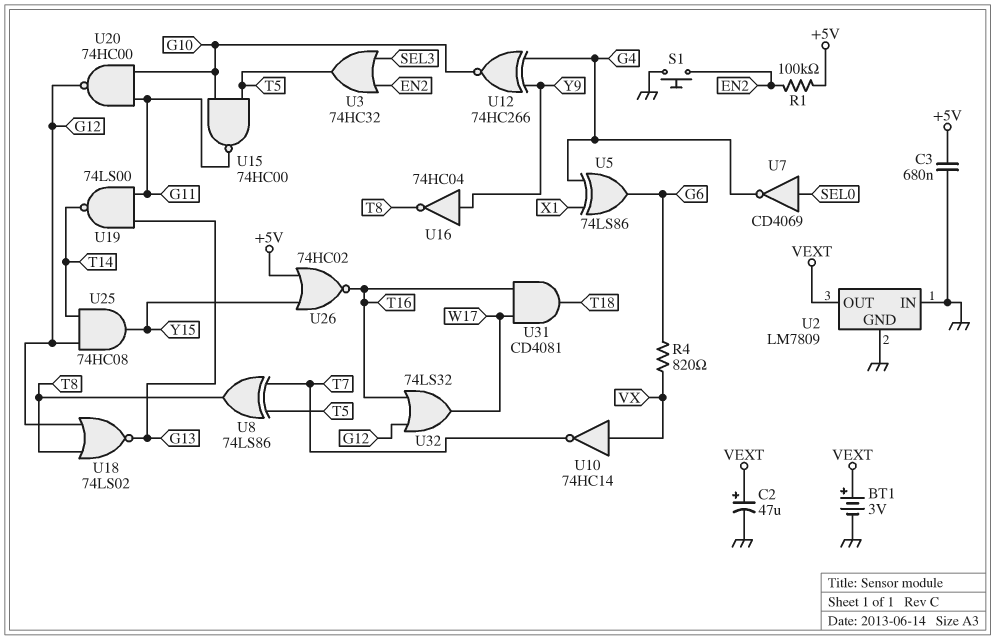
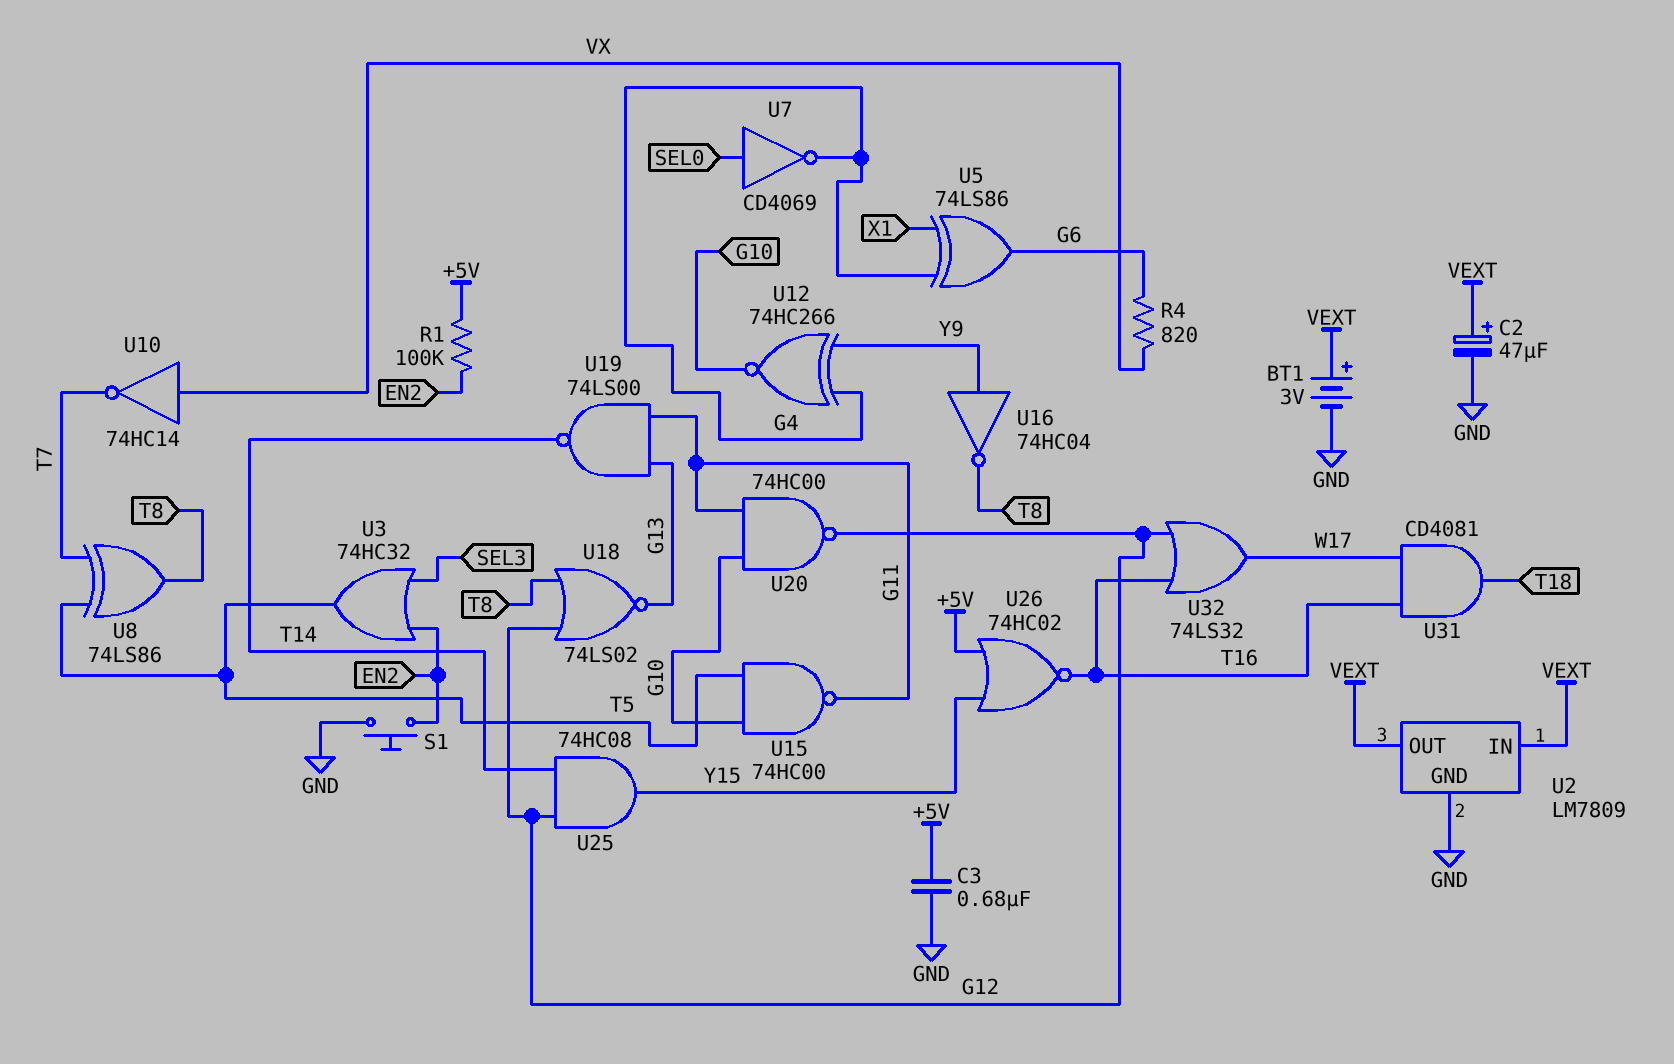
U2 pin IN: GND -> VEXT

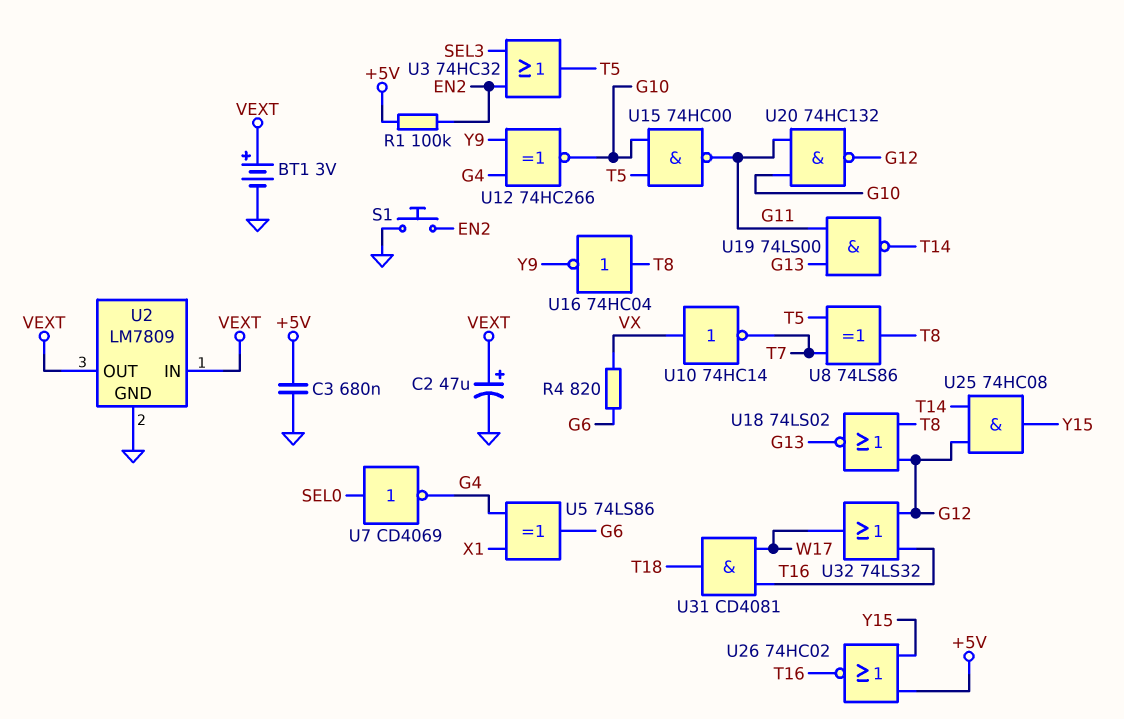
U16: NOT 74HC04 (in Y9, out T8) -> NOT 74HC04 (in T8, out Y9)
U20: NAND 74HC00 (in G10, in G11, out G12) -> NAND 74HC132 (in G10, in G11, out G12)

